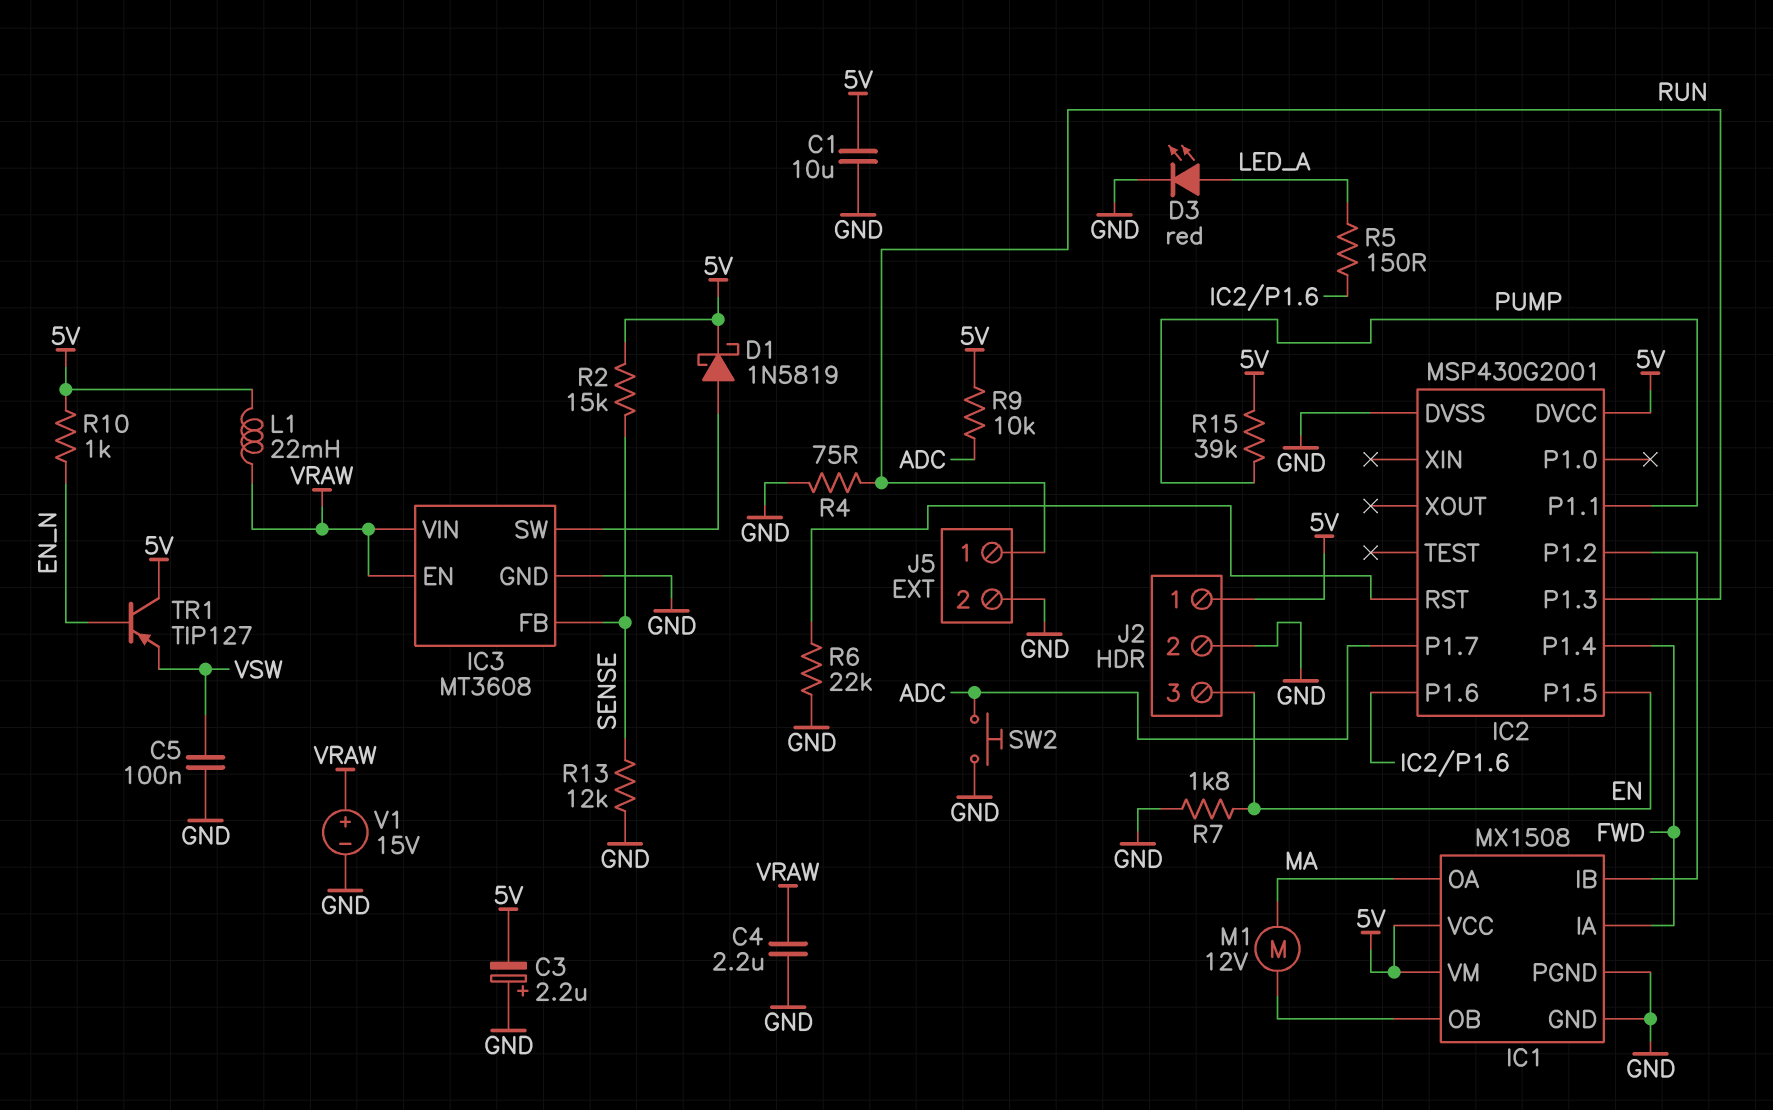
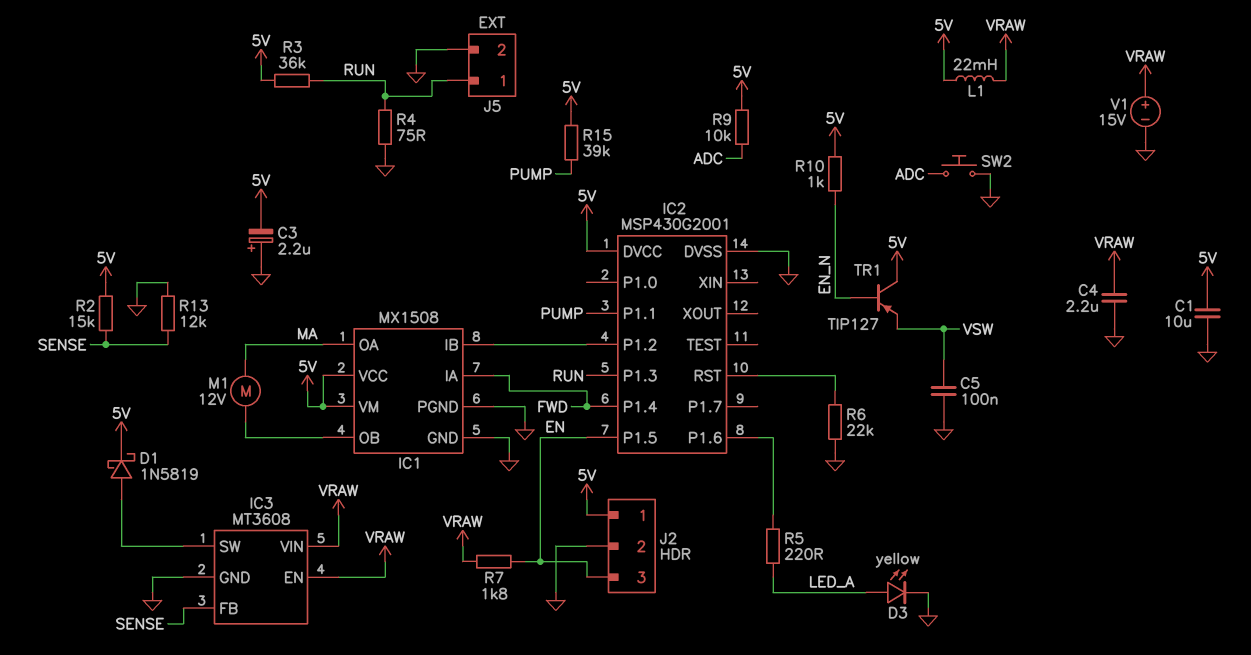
D3: LED red (A LED_A, K GND) -> LED yellow (A LED_A, K GND)
IC2 pin P1.7: ADC -> none
R3: none -> 36k (5V, RUN)
R5: 150 (IC2/P1.6, LED_A) -> 220 (IC2/P1.6, LED_A)
R7: 1.8k (EN, GND) -> 1.8k (EN, VRAW)

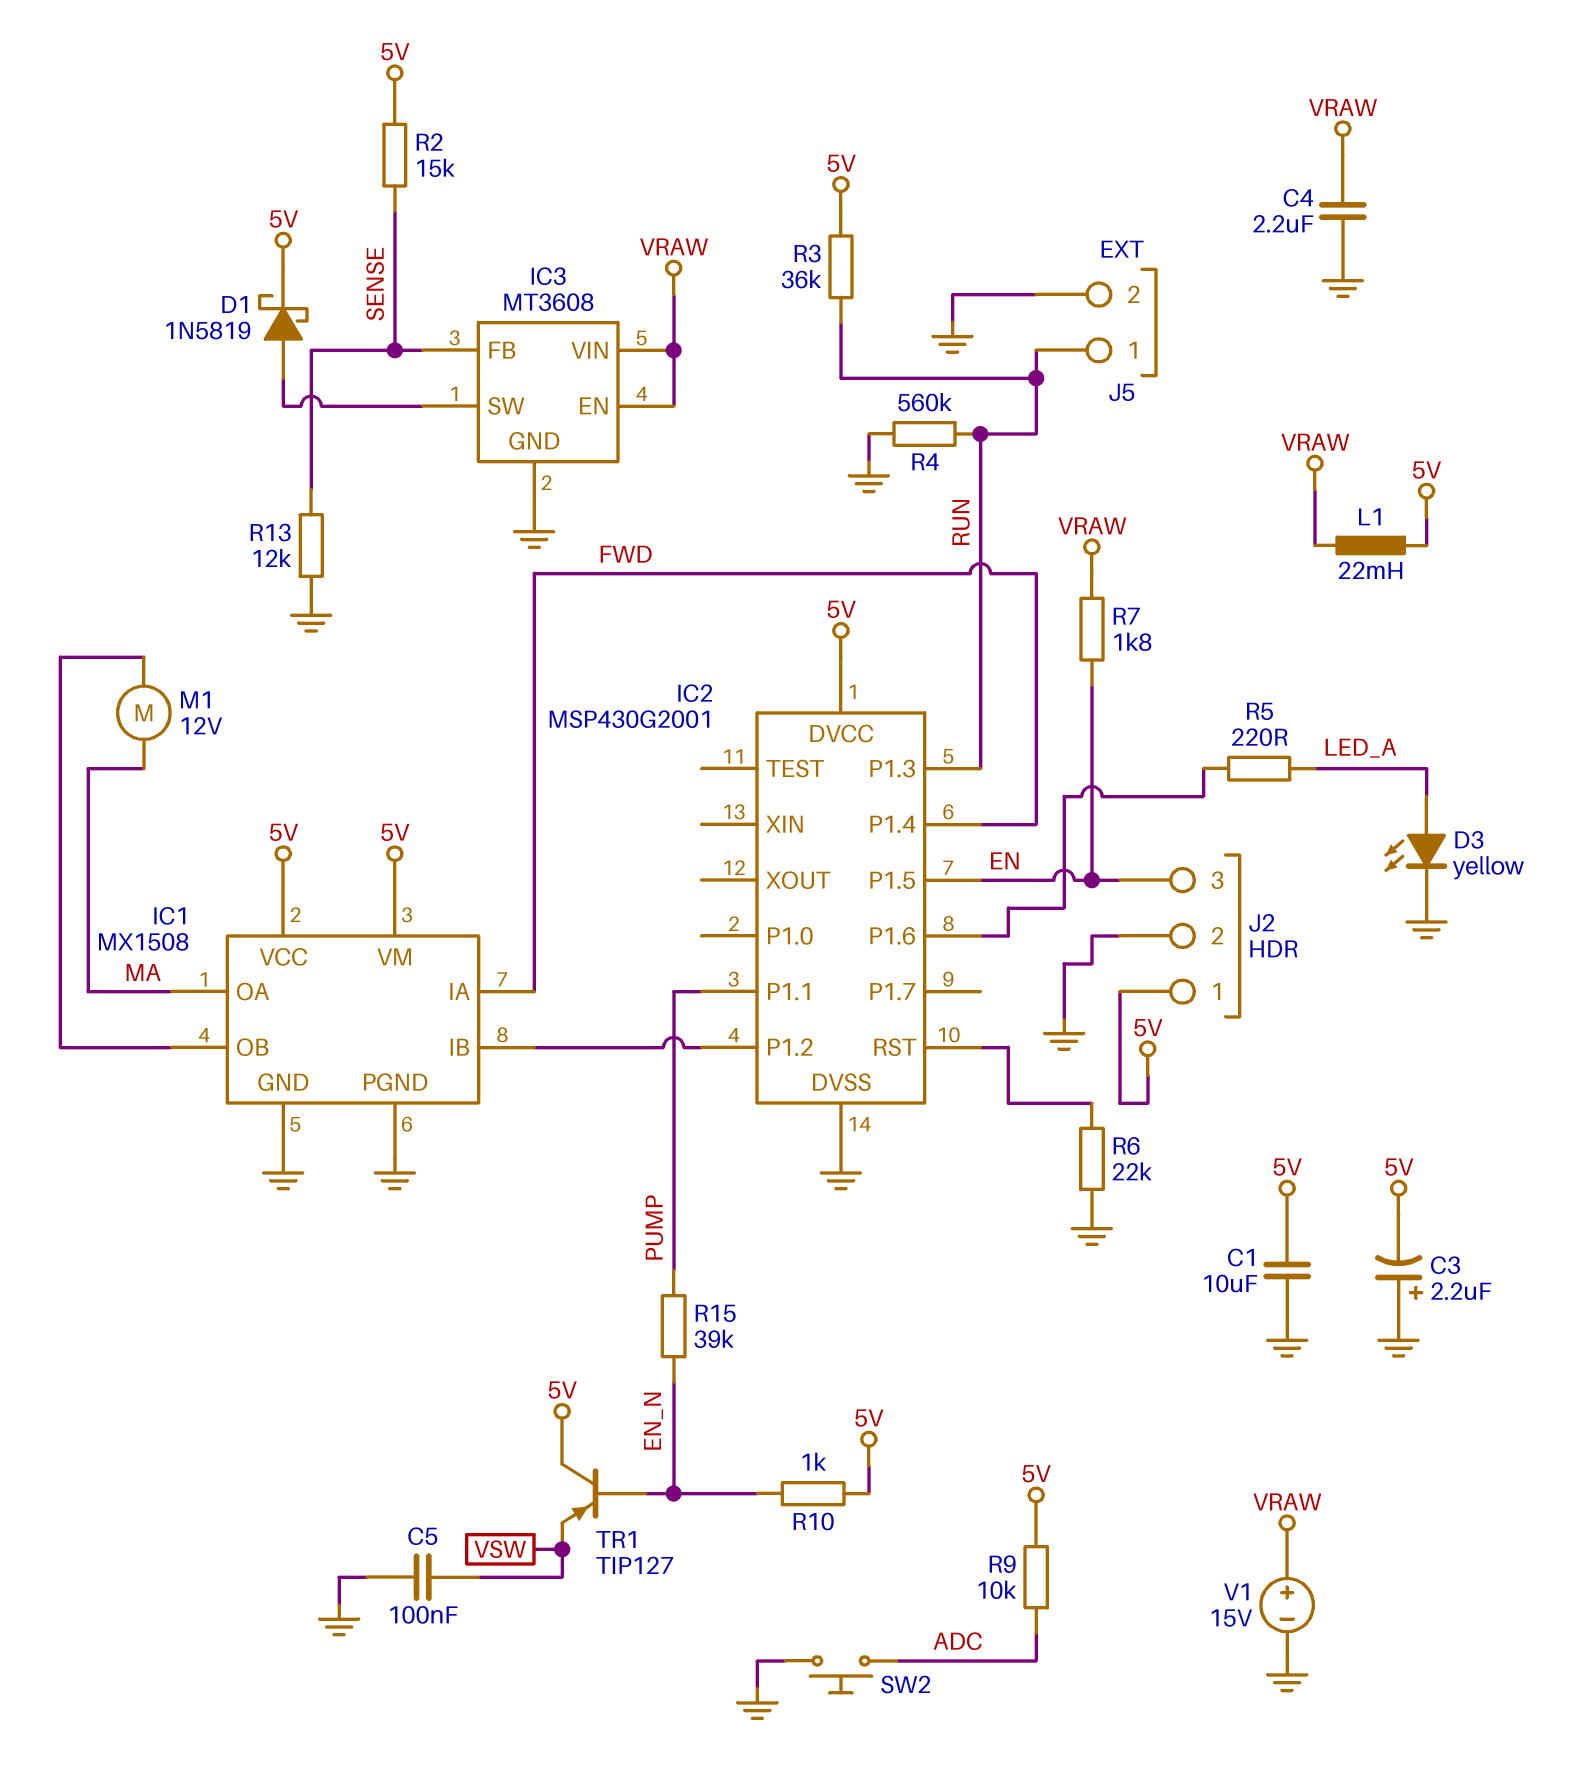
R4: 75 (GND, RUN) -> 560k (GND, RUN)
R15: 39k (5V, PUMP) -> 39k (EN_N, PUMP)

